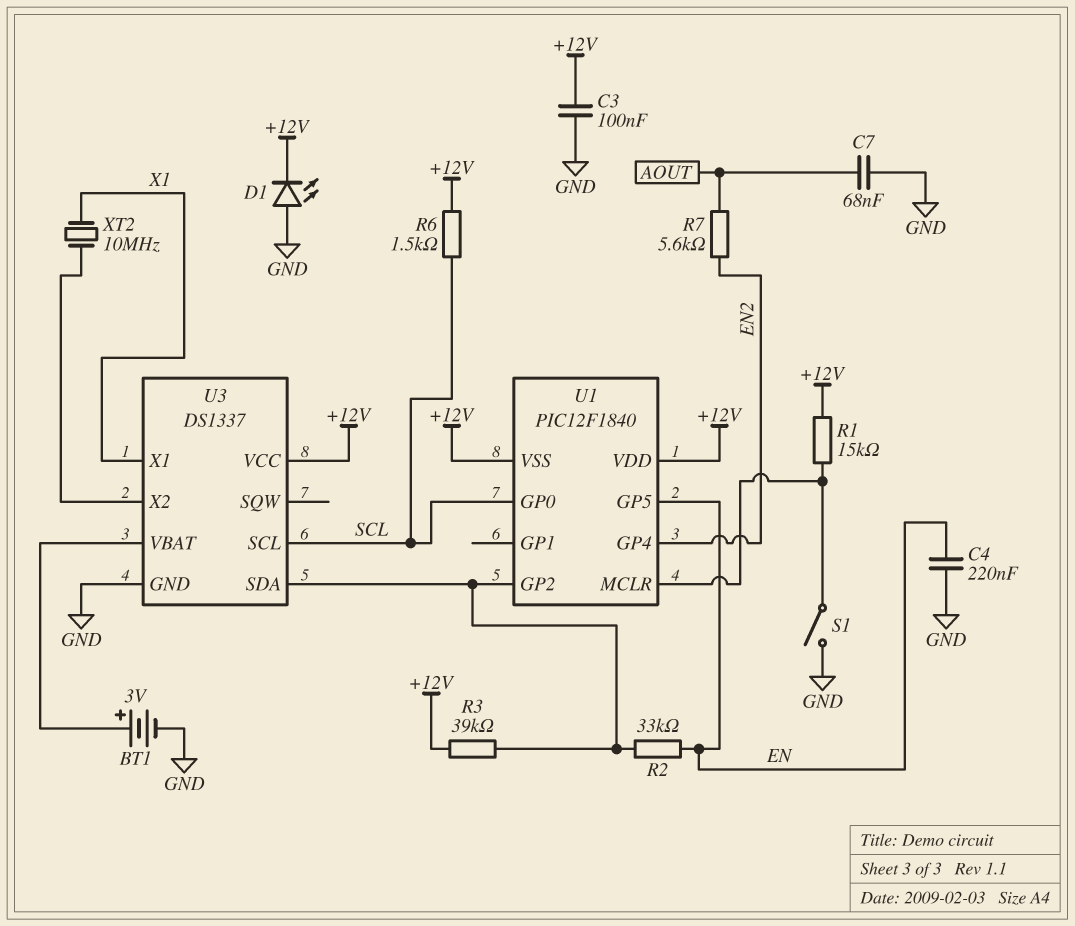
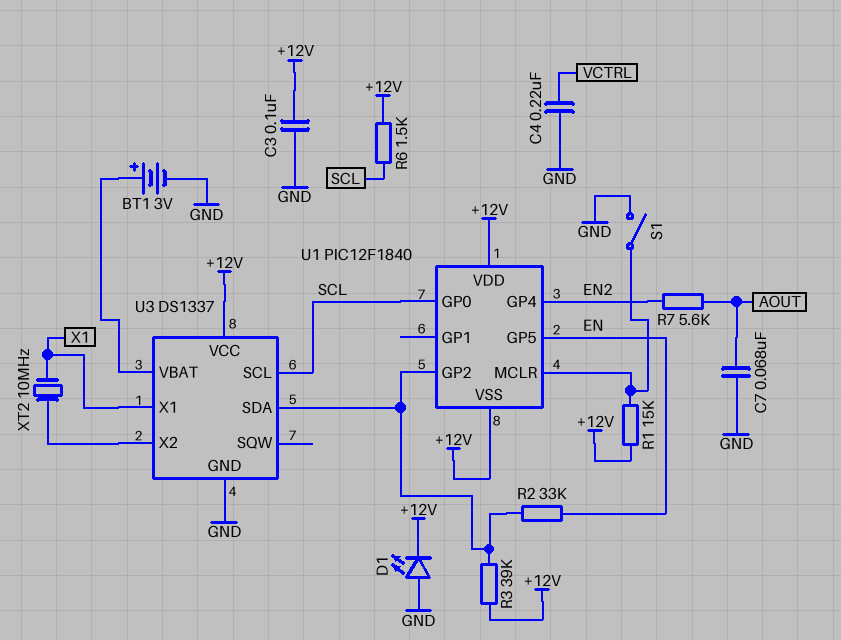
C4: 220nF (EN, GND) -> 220nF (GND, VCTRL)

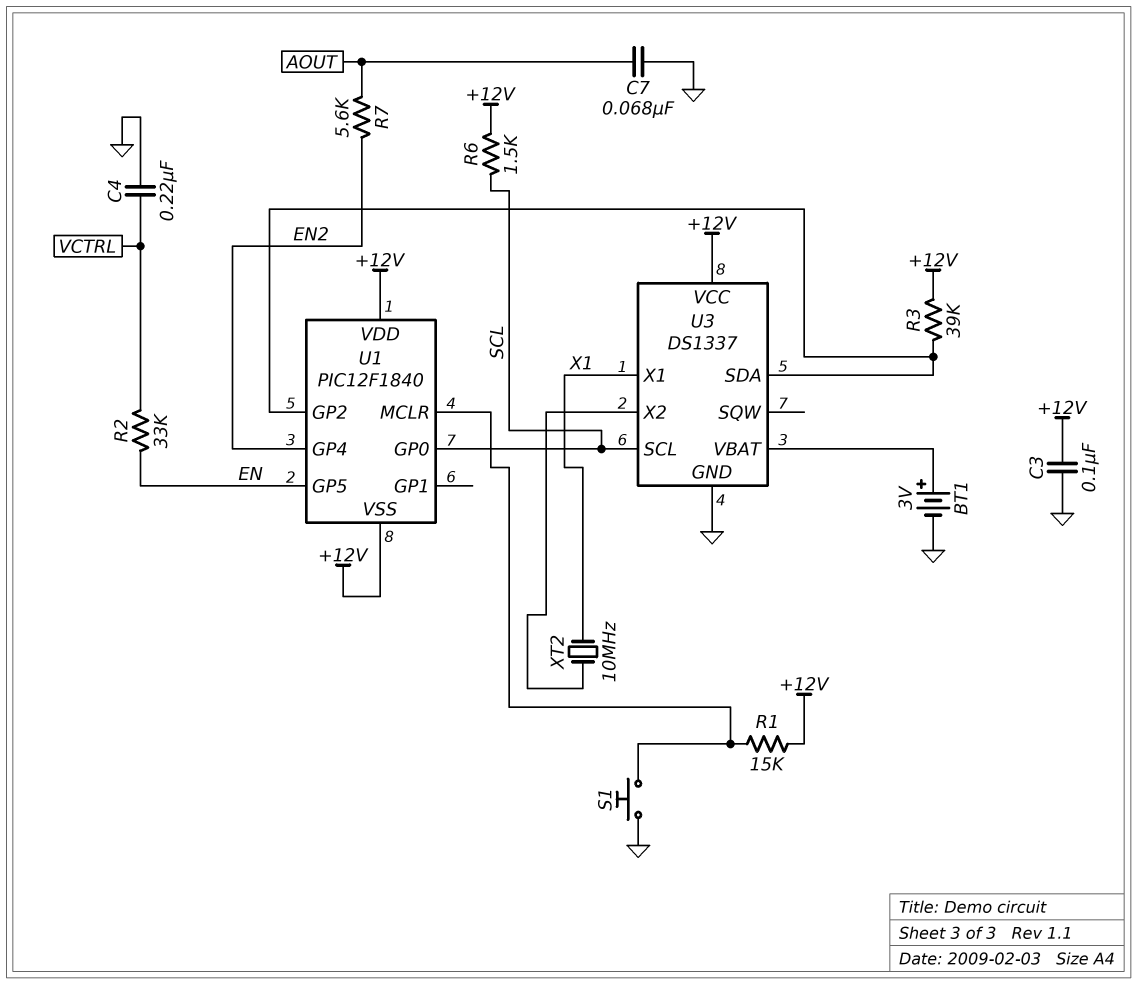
D1: LED (A GND, K +12V) -> none
R2: 33k (EN, U1/GP2) -> 33k (EN, VCTRL)
S1: switch (GND, U1/MCLR) -> button (GND, U1/MCLR)

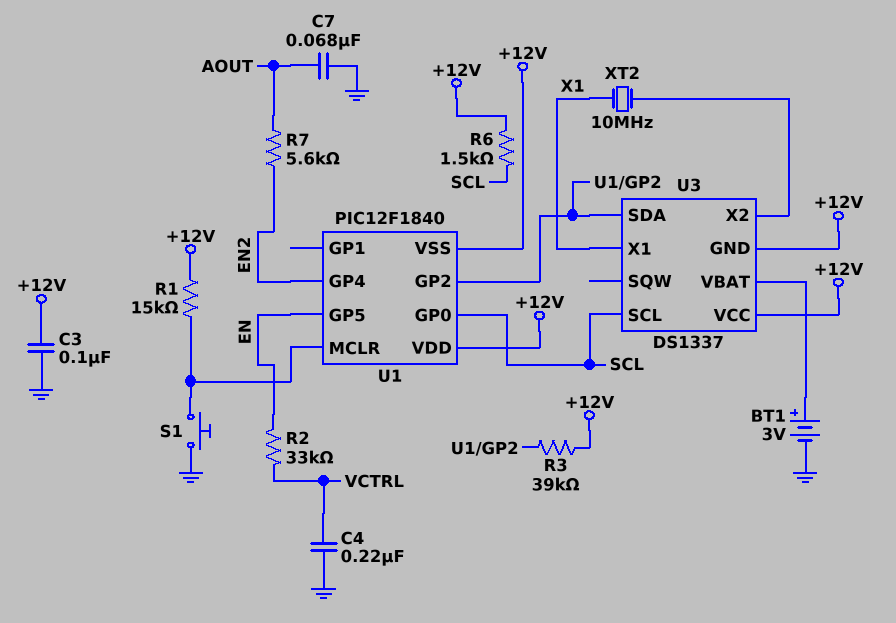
U3 pin GND: GND -> +12V

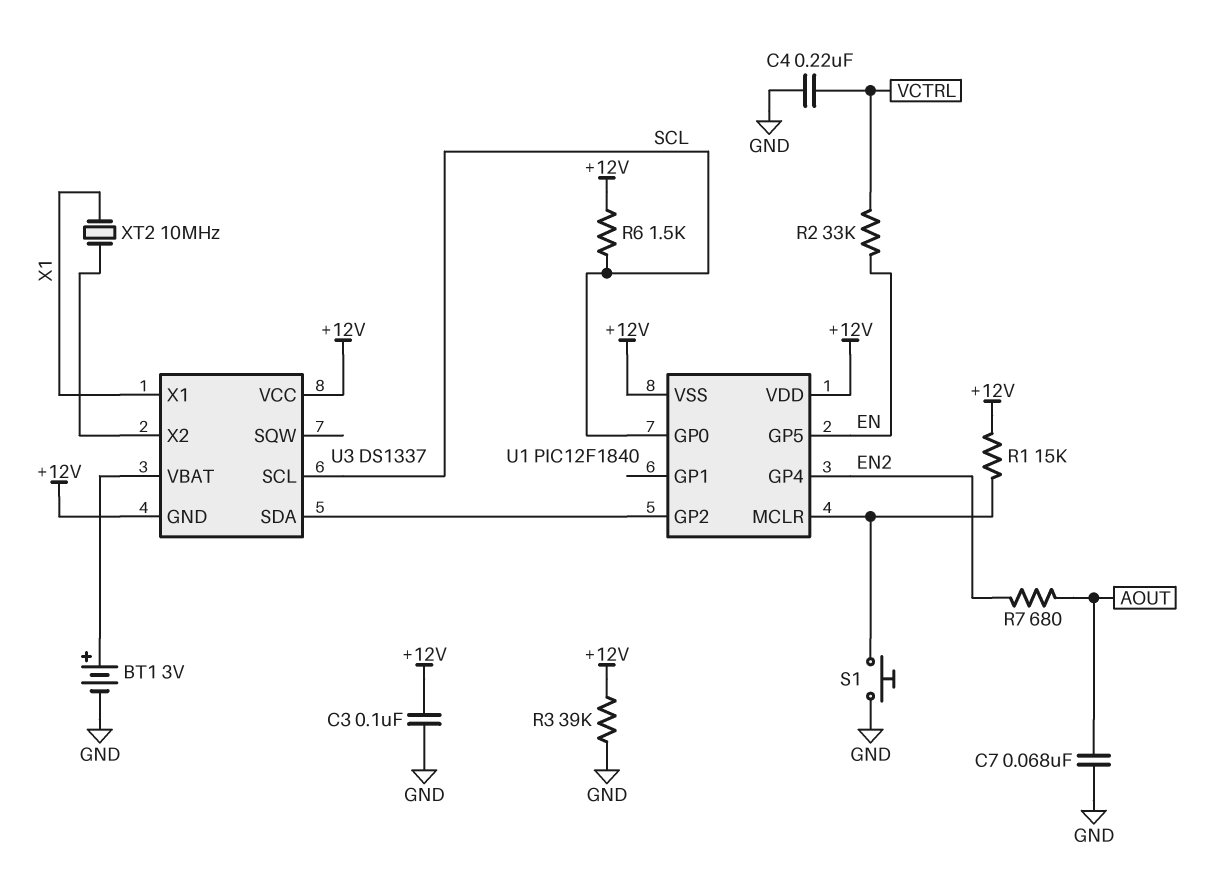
R3: 39k (+12V, U1/GP2) -> 39k (+12V, GND)
R7: 5.6k (AOUT, EN2) -> 680 (AOUT, EN2)

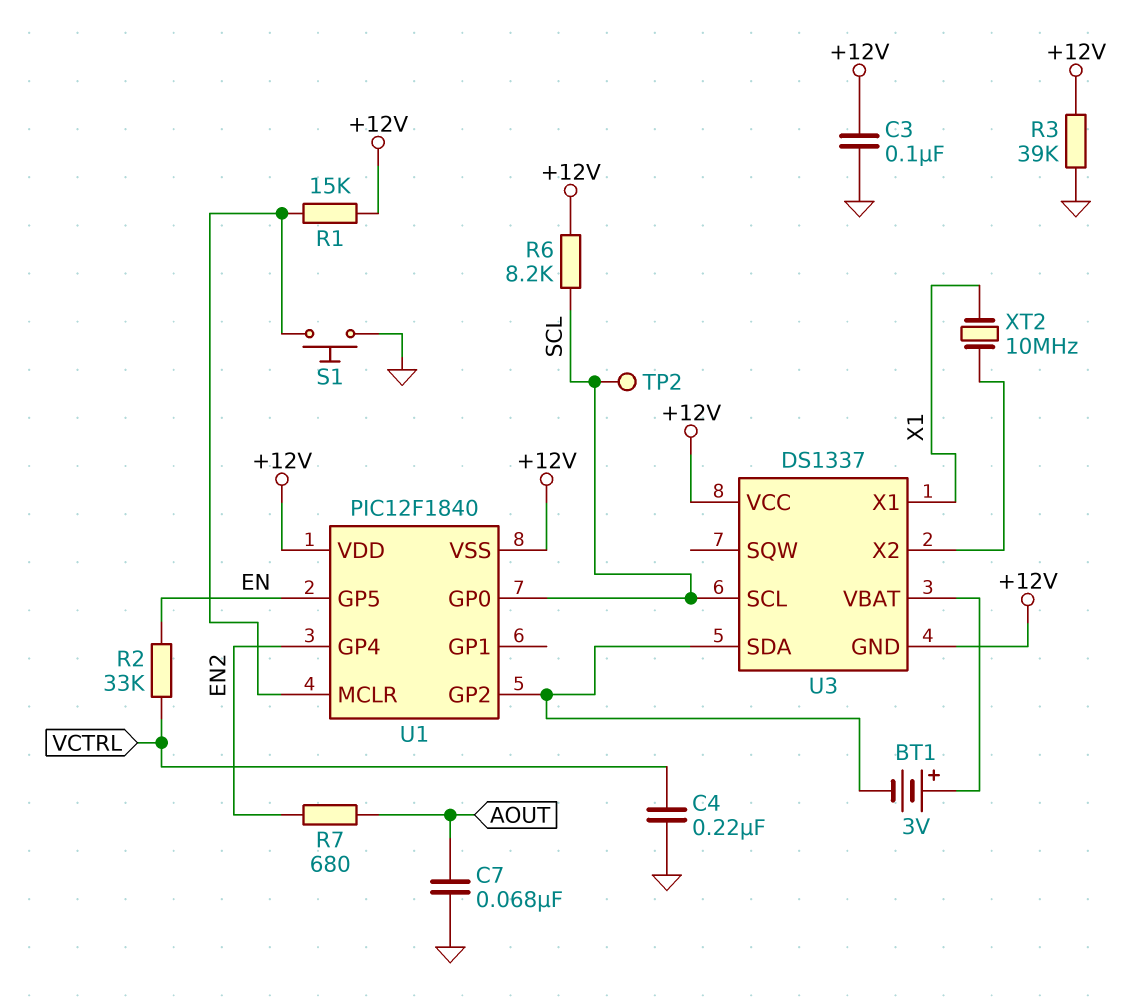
BT1: 3V (plus U3/VBAT, minus GND) -> 3V (plus U3/VBAT, minus U1/GP2)
R6: 1.5k (+12V, SCL) -> 8.2k (+12V, SCL)
TP2: none -> test point (SCL)

